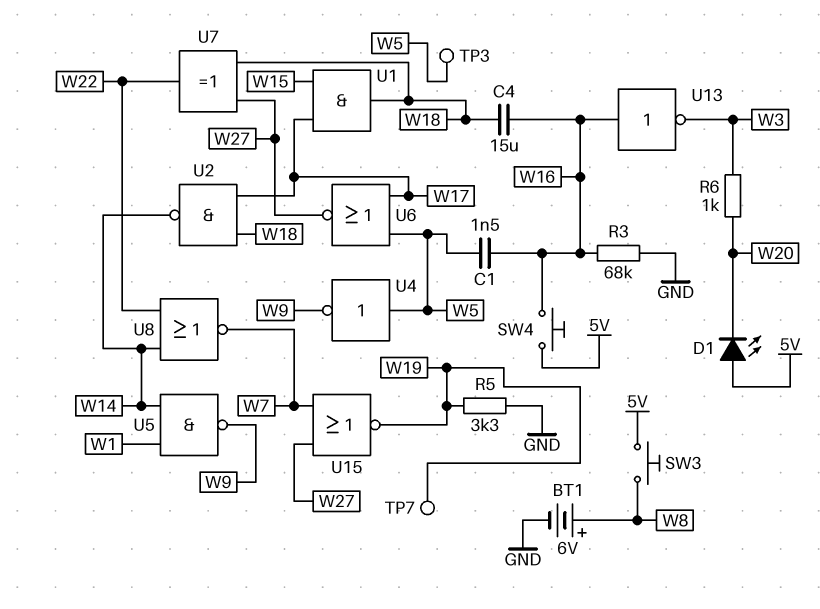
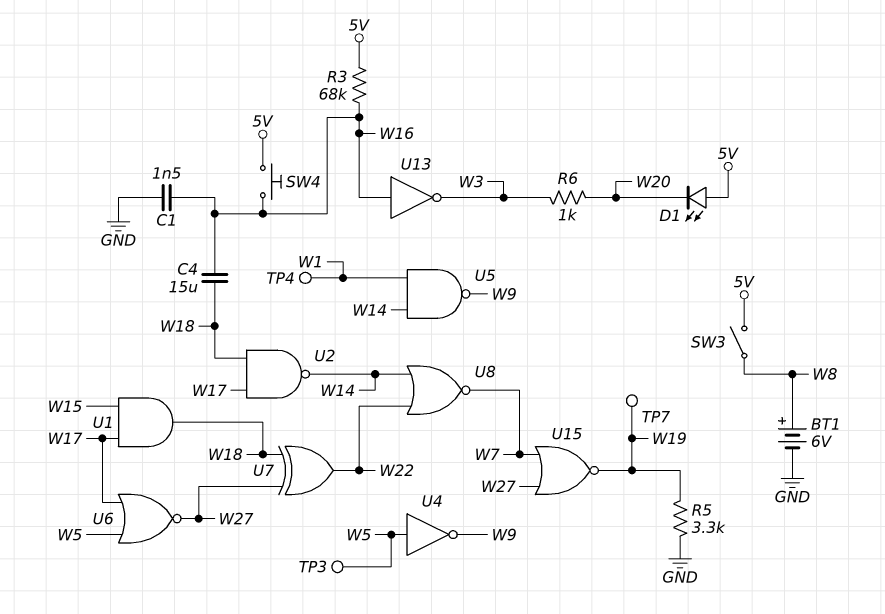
C1: 1.5nF (W5, W16) -> 1.5nF (GND, W16)
R3: 68k (GND, W16) -> 68k (5V, W16)
SW3: button (5V, W8) -> switch (5V, W8)
TP4: none -> test point (W1)

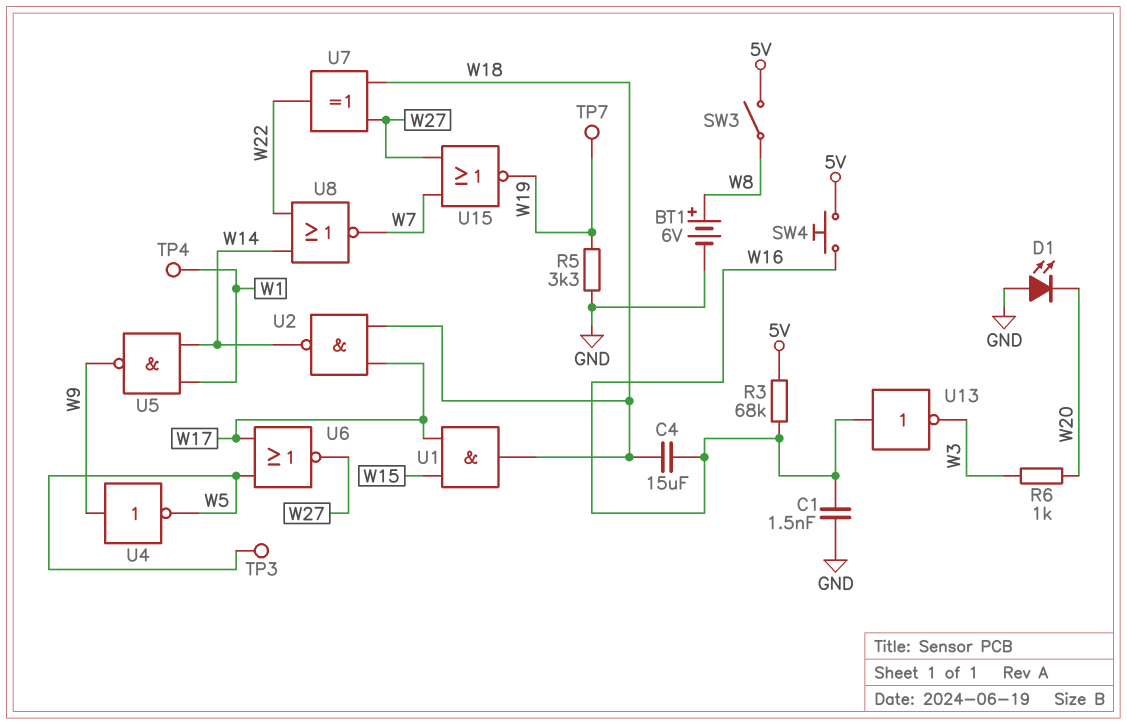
D1: LED (A 5V, K W20) -> LED (A GND, K W20)
U4: NOT (in W5, out W9) -> NOT (in W9, out W5)

